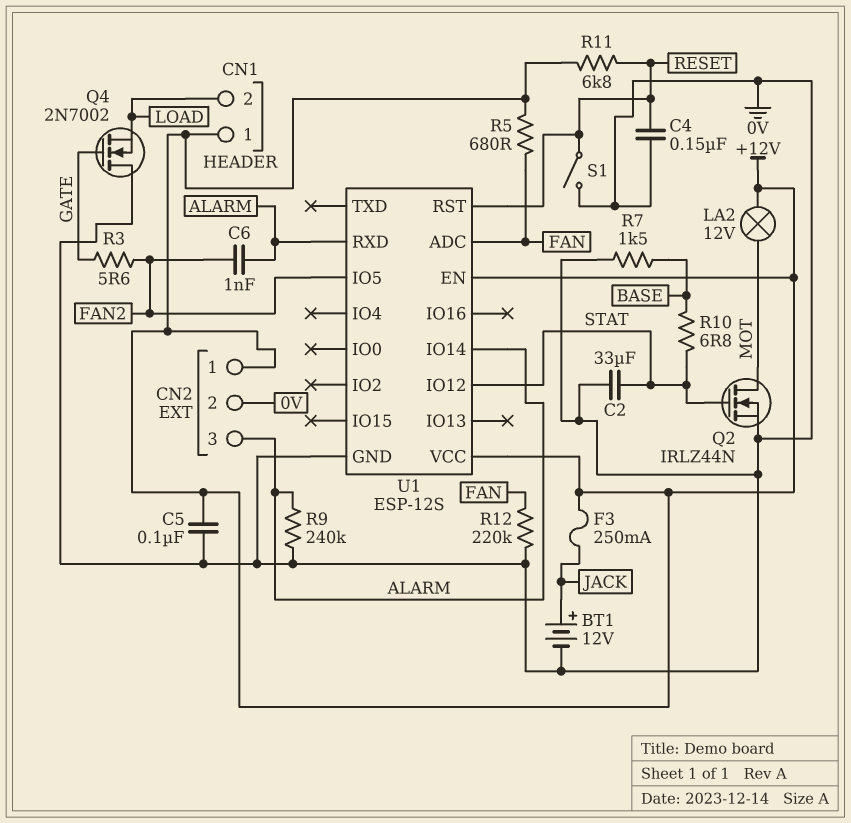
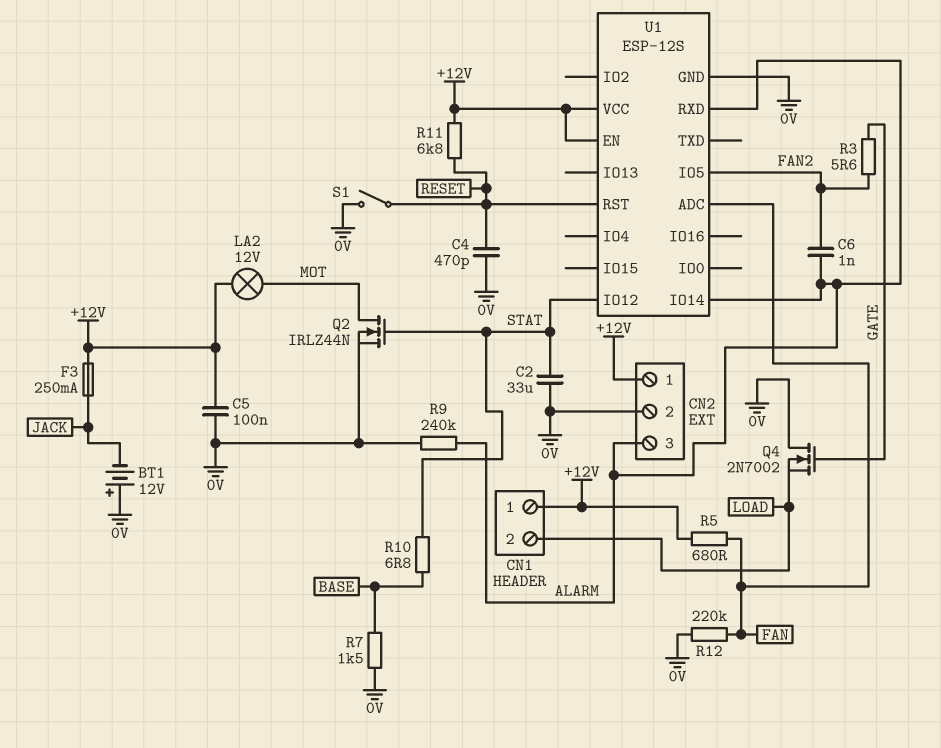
BT1: 12V (plus JACK, minus 0V) -> 12V (plus 0V, minus JACK)
C4: 150nF (0V, RESET) -> 470pF (0V, RESET)

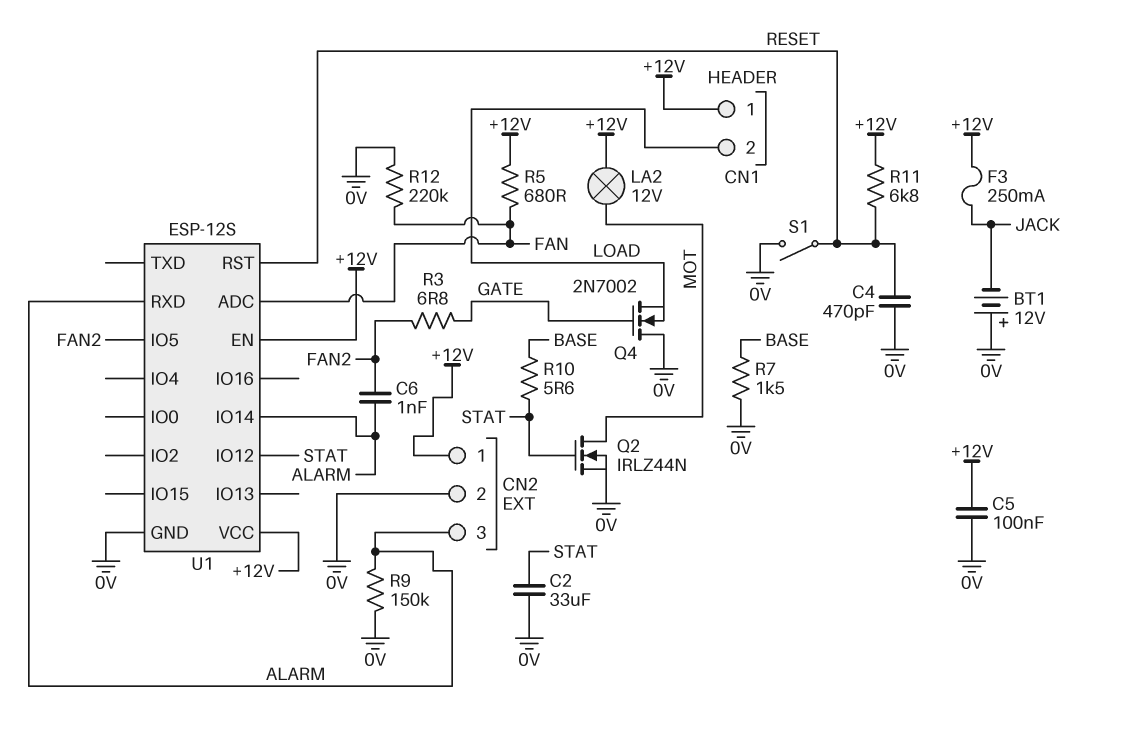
R3: 5.6 (FAN2, GATE) -> 6.8 (FAN2, GATE)
R9: 240k (0V, ALARM) -> 150k (0V, ALARM)
R10: 6.8 (BASE, STAT) -> 5.6 (BASE, STAT)

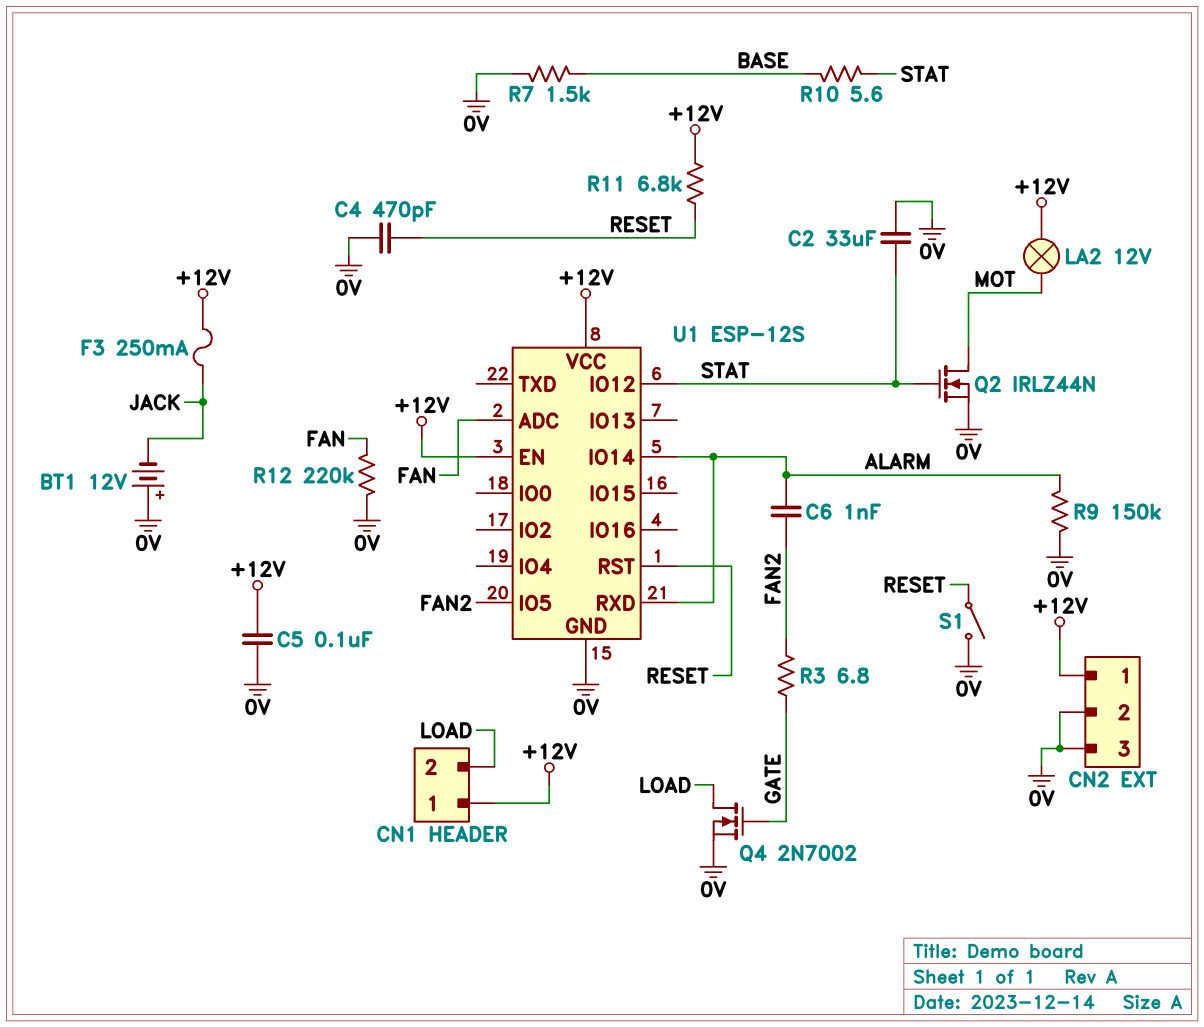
CN2 pin 3: ALARM -> 0V
Q4: NMOS 2N7002 (G GATE, D 0V, S LOAD) -> NMOS 2N7002 (G GATE, D LOAD, S 0V)
R5: 680 (+12V, FAN) -> none

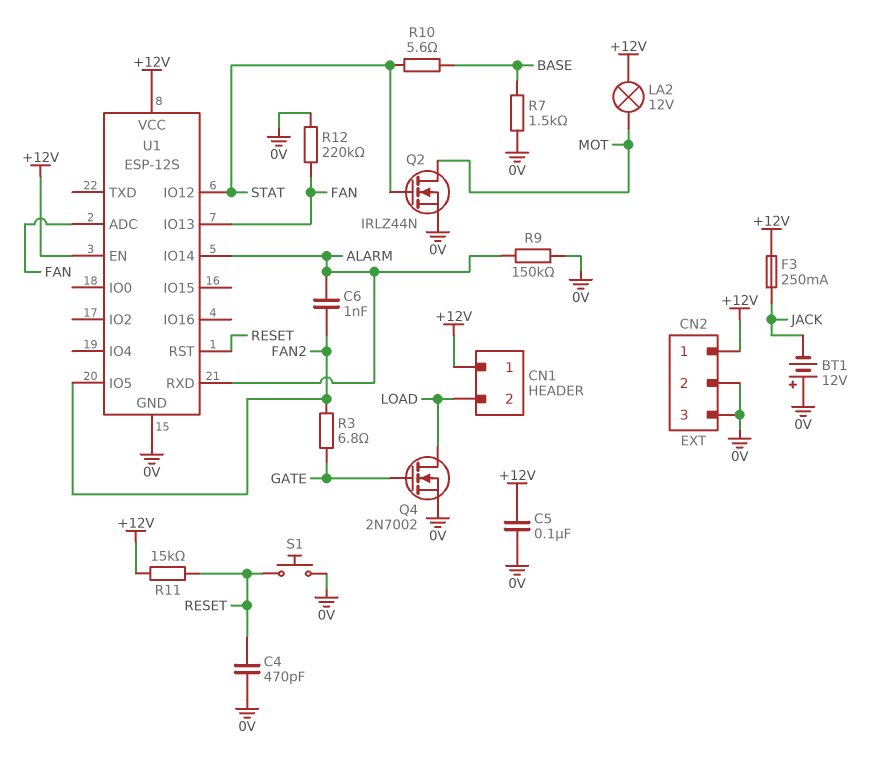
C2: 33uF (0V, STAT) -> none
R11: 6.8k (+12V, RESET) -> 15k (+12V, RESET)
S1: switch (0V, RESET) -> button (0V, RESET)
U1 pin IO13: none -> FAN

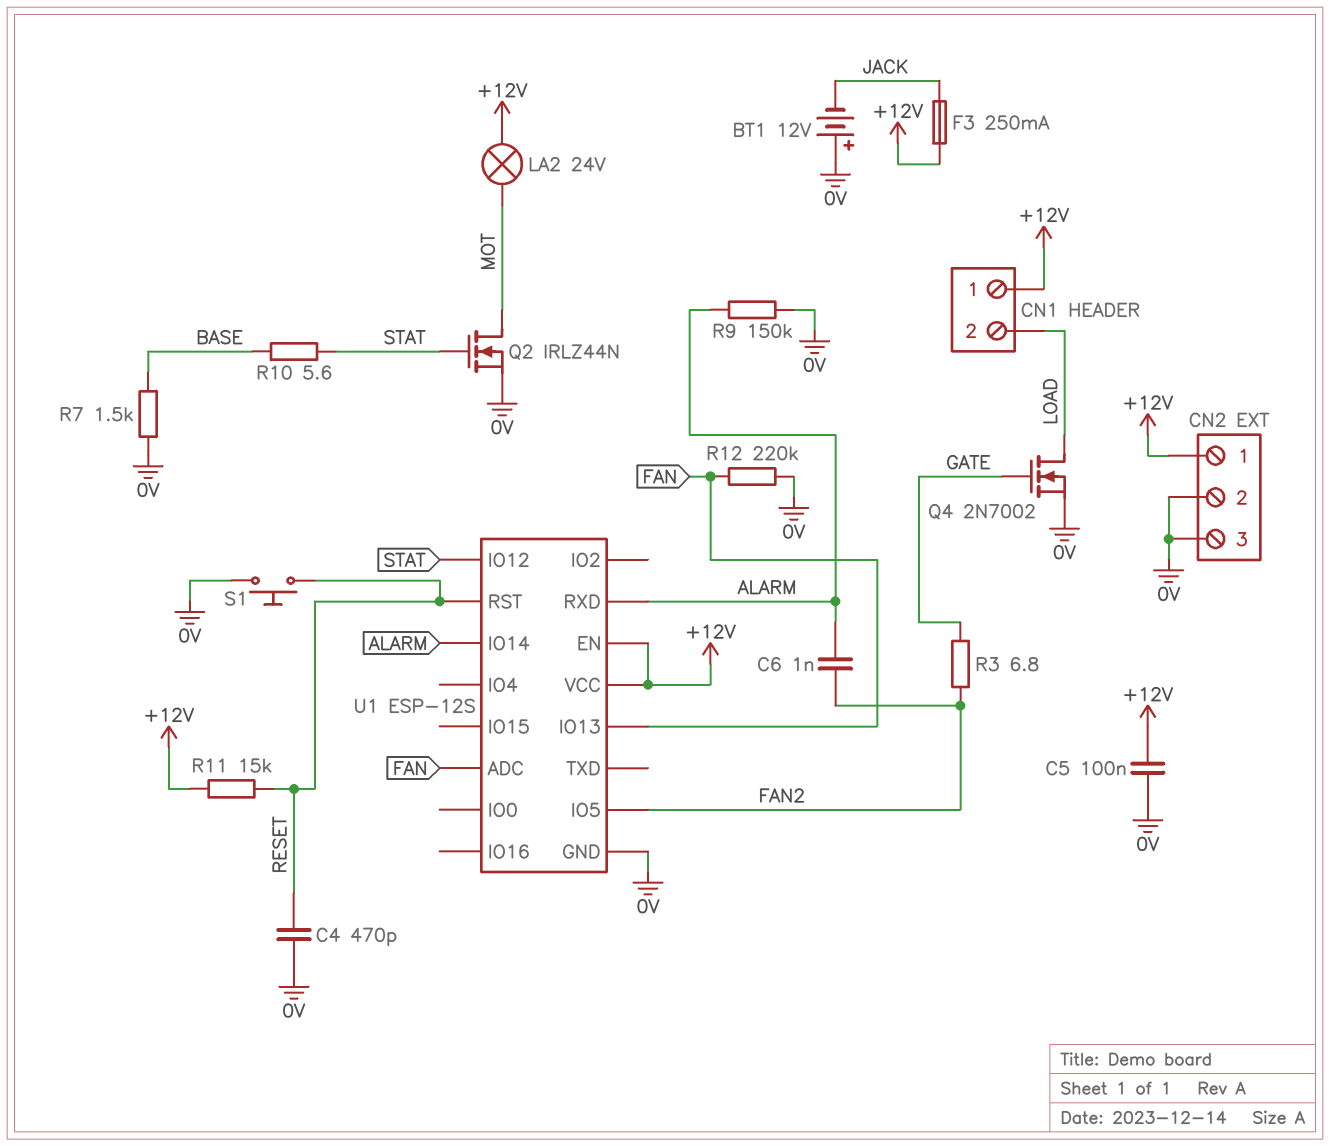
LA2: lamp 12V (+12V, MOT) -> lamp 24V (+12V, MOT)

